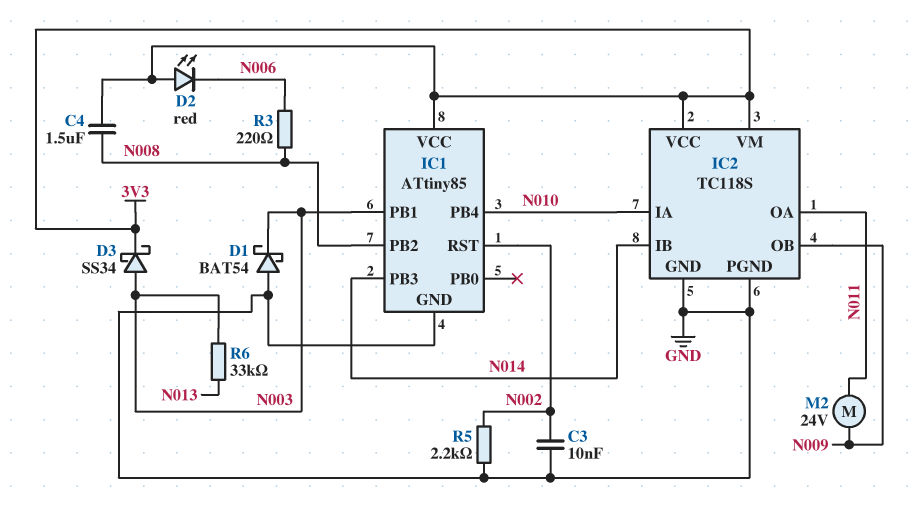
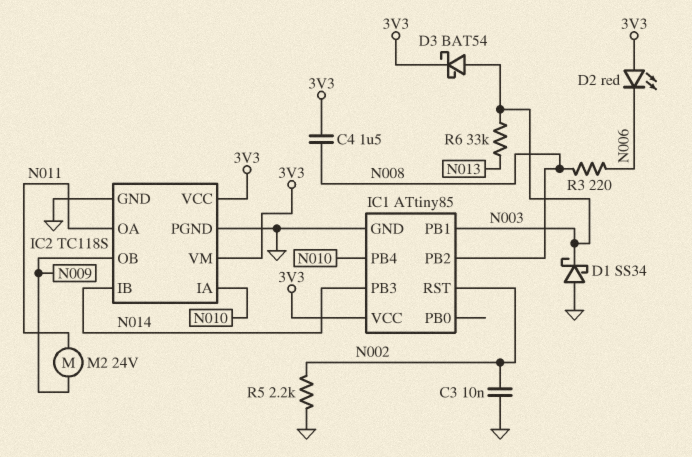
D1: schottky BAT54 (A GND, K N003) -> schottky SS34 (A GND, K N003)
D3: schottky SS34 (A N003, K 3V3) -> schottky BAT54 (A N003, K 3V3)

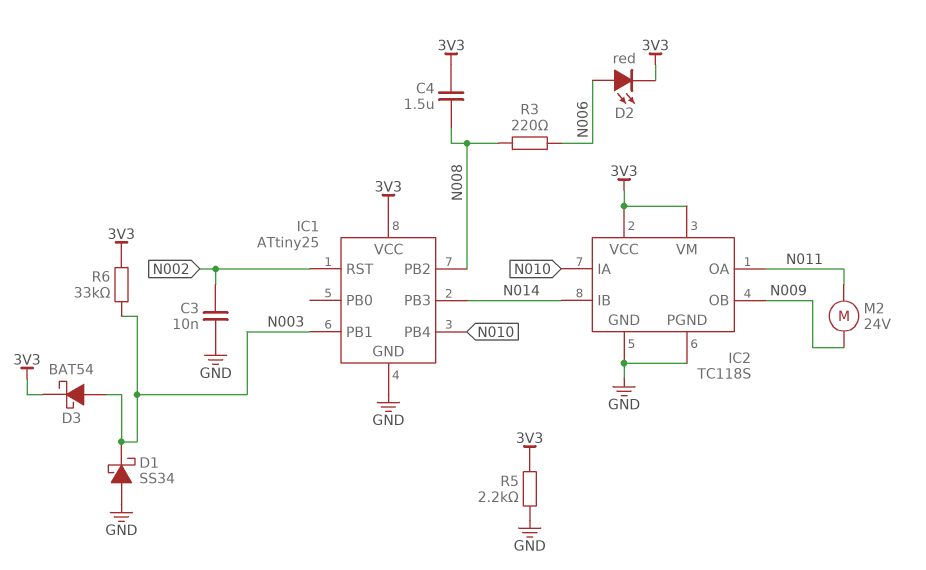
D2: LED red (A 3V3, K N006) -> LED red (A N006, K 3V3)
IC1: ATtiny85 -> ATtiny25
R5: 2.2k (GND, N002) -> 2.2k (3V3, GND)
R6: 33k (N003, N013) -> 33k (3V3, N003)

